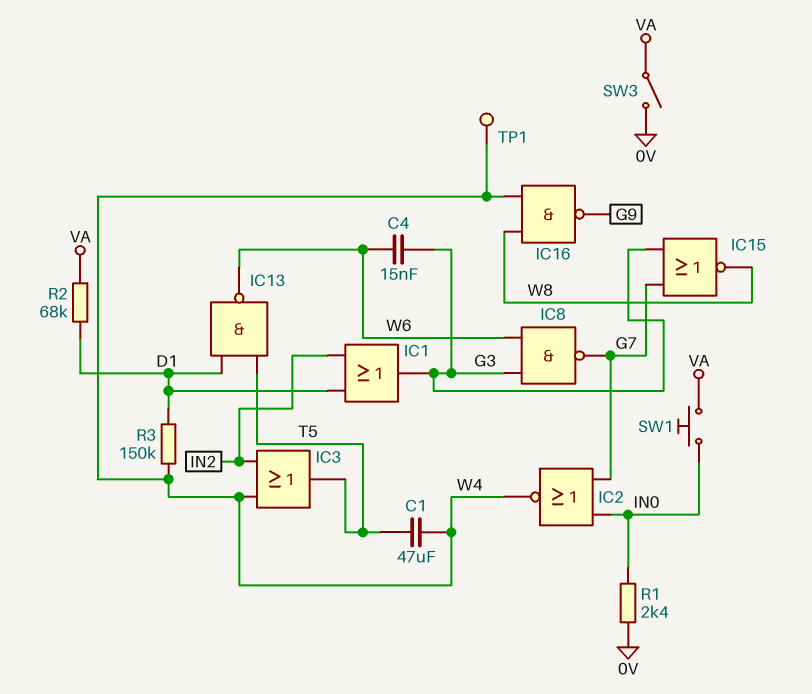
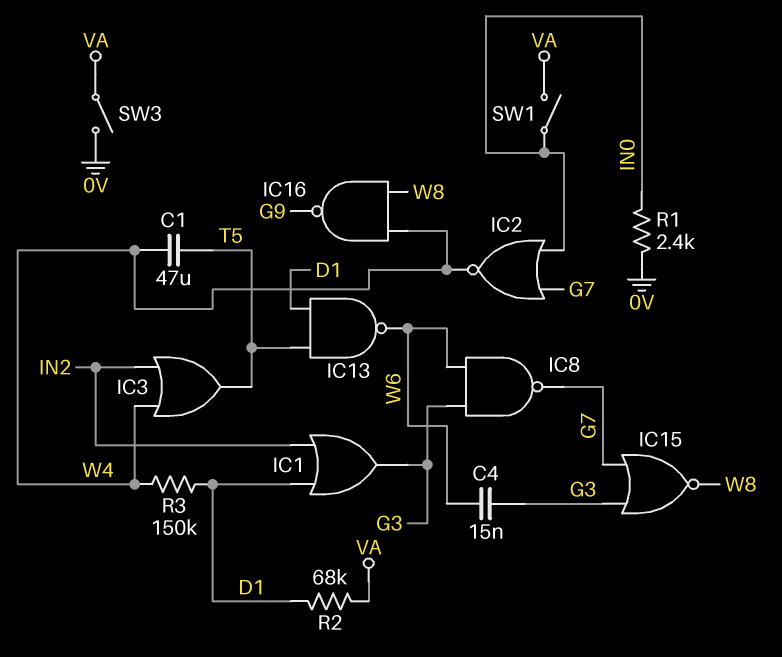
SW1: button (IN0, VA) -> switch (IN0, VA)
TP1: test point (W4) -> none

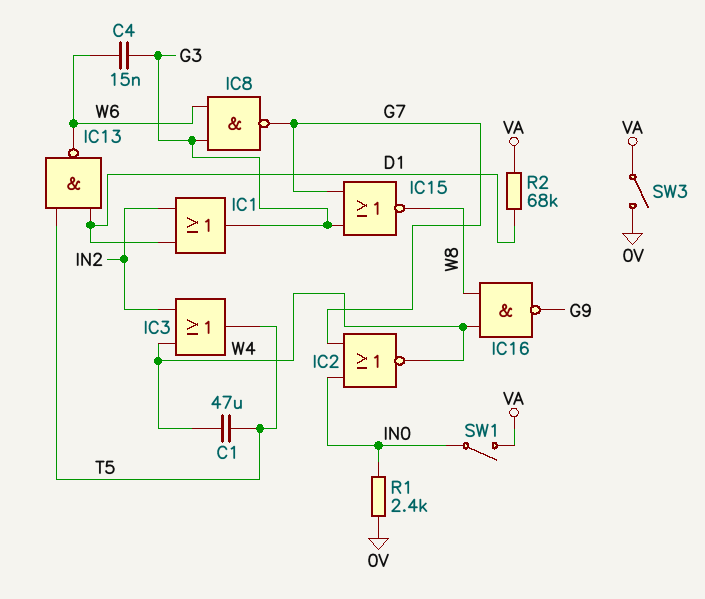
R3: 150k (D1, W4) -> none

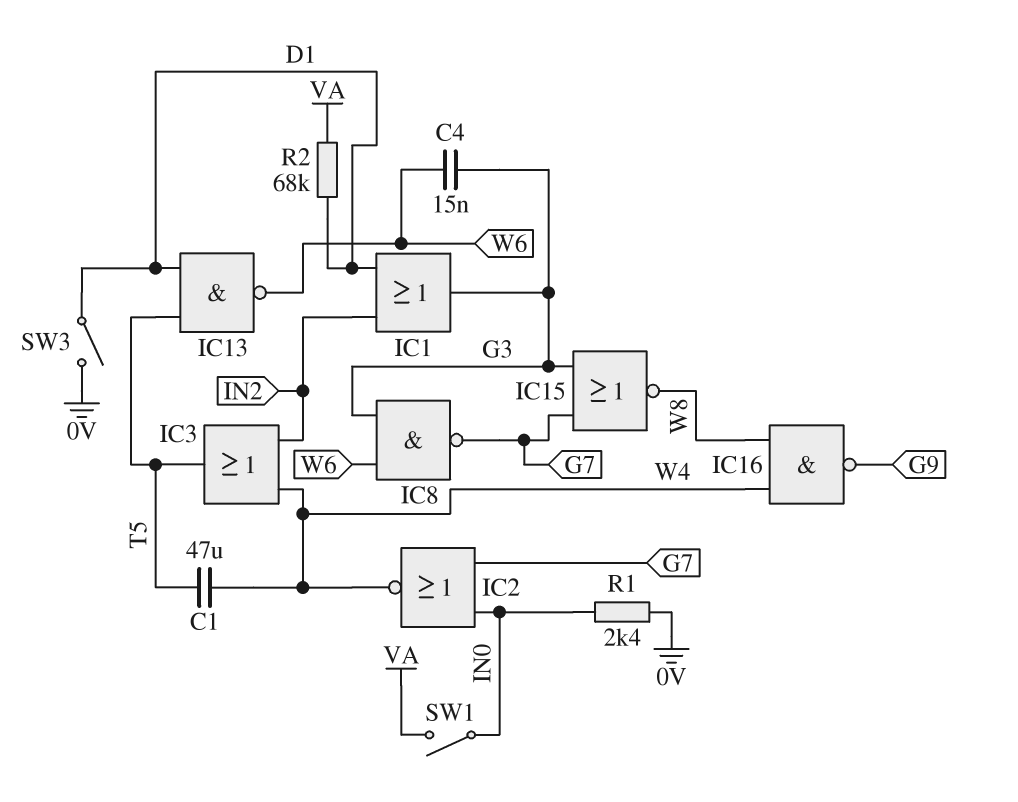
SW3: switch (0V, VA) -> switch (0V, D1)

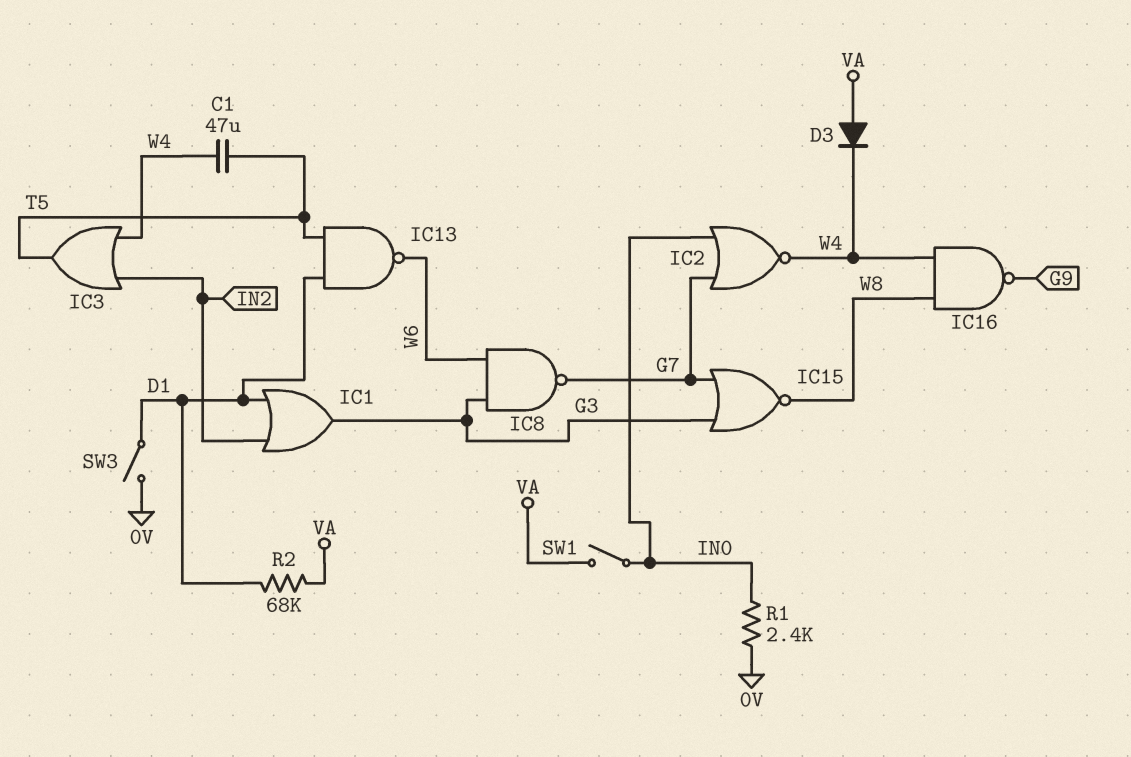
C4: 15nF (G3, W6) -> none
D3: none -> diode (A VA, K W4)

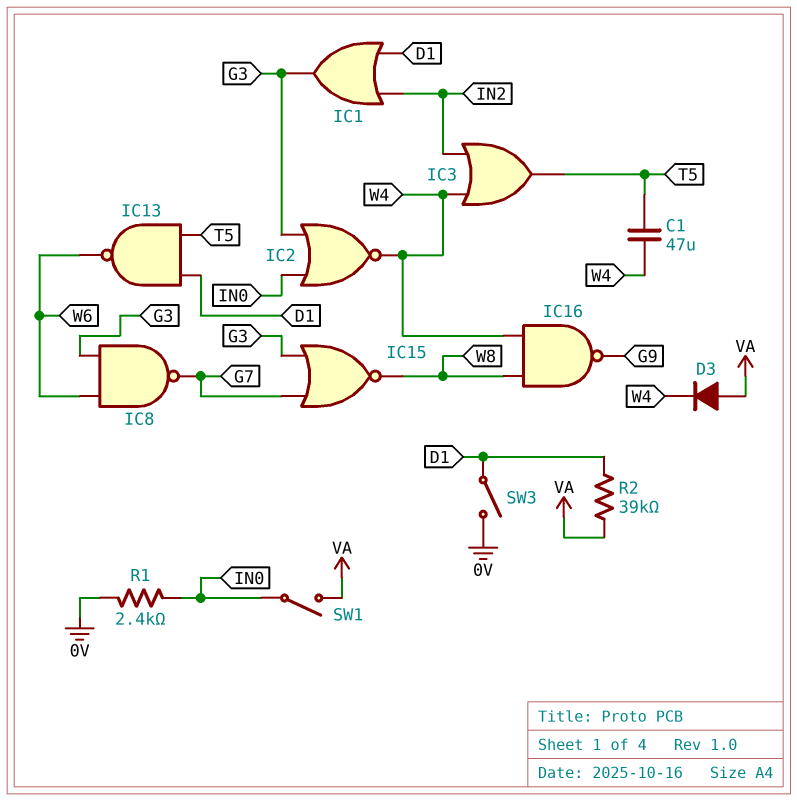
IC2: NOR (in G7, in IN0, out W4) -> NOR (in G3, in IN0, out W4)
R2: 68k (D1, VA) -> 39k (D1, VA)

